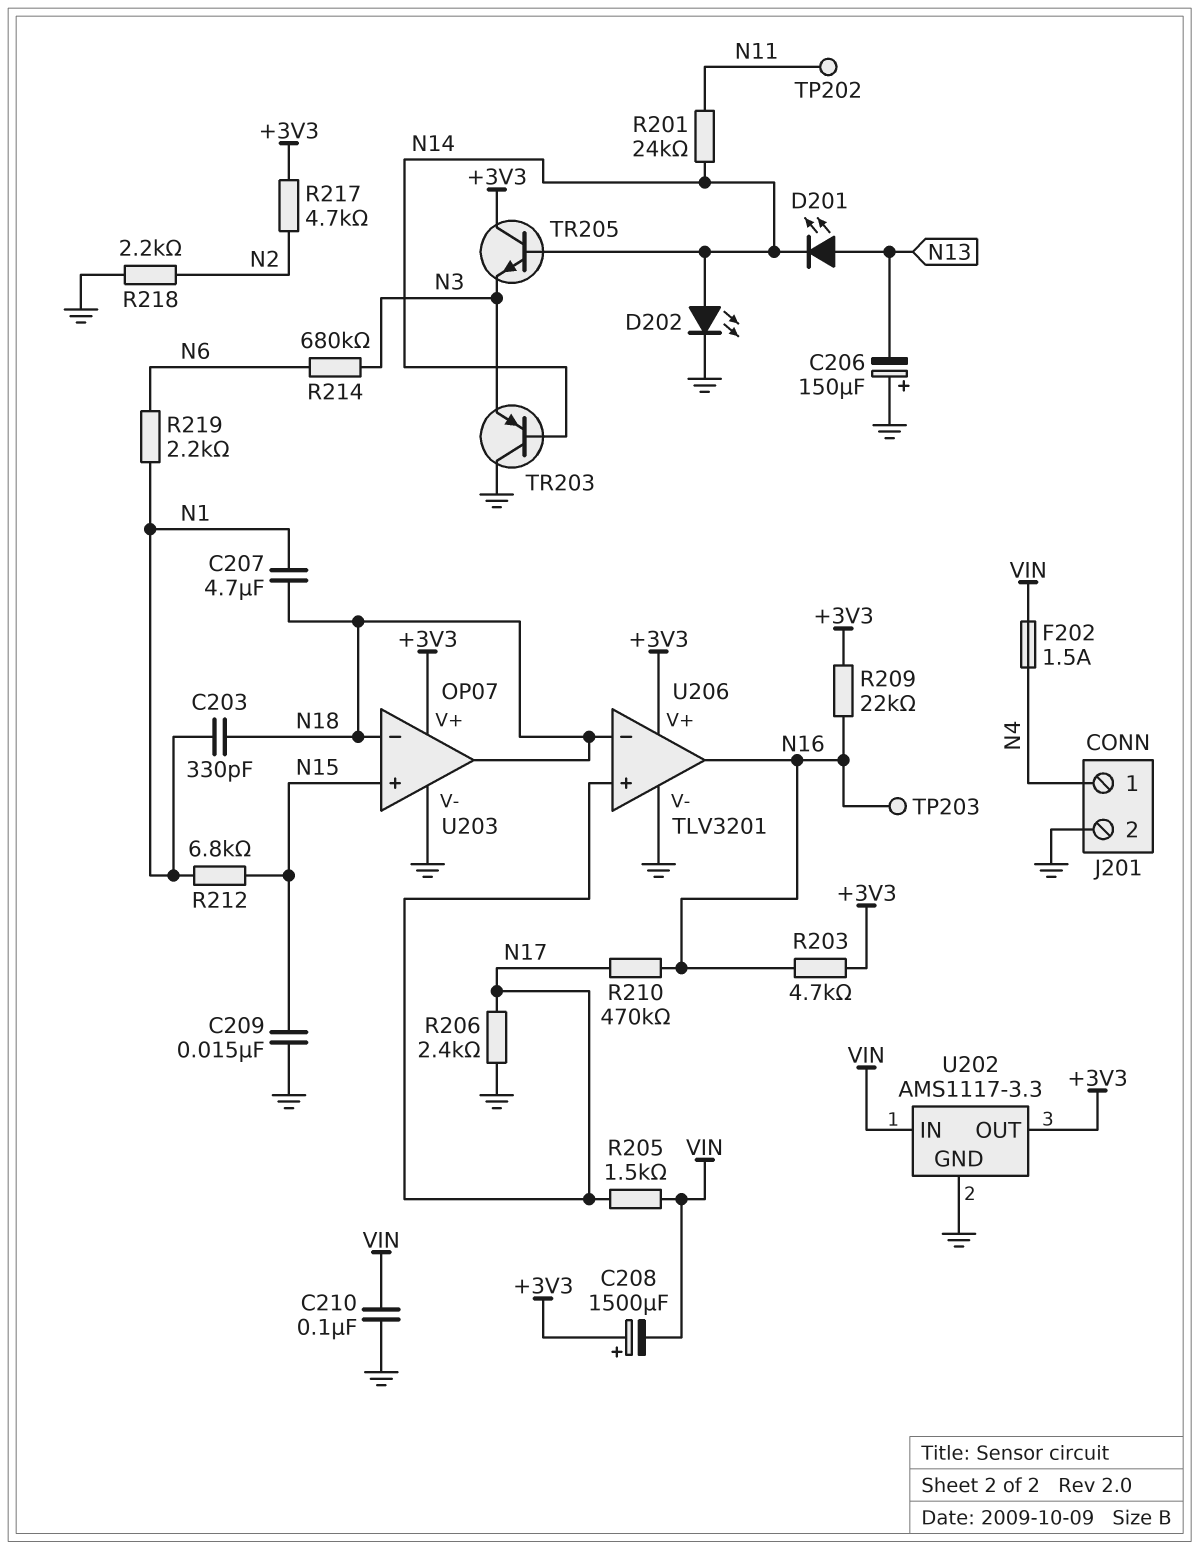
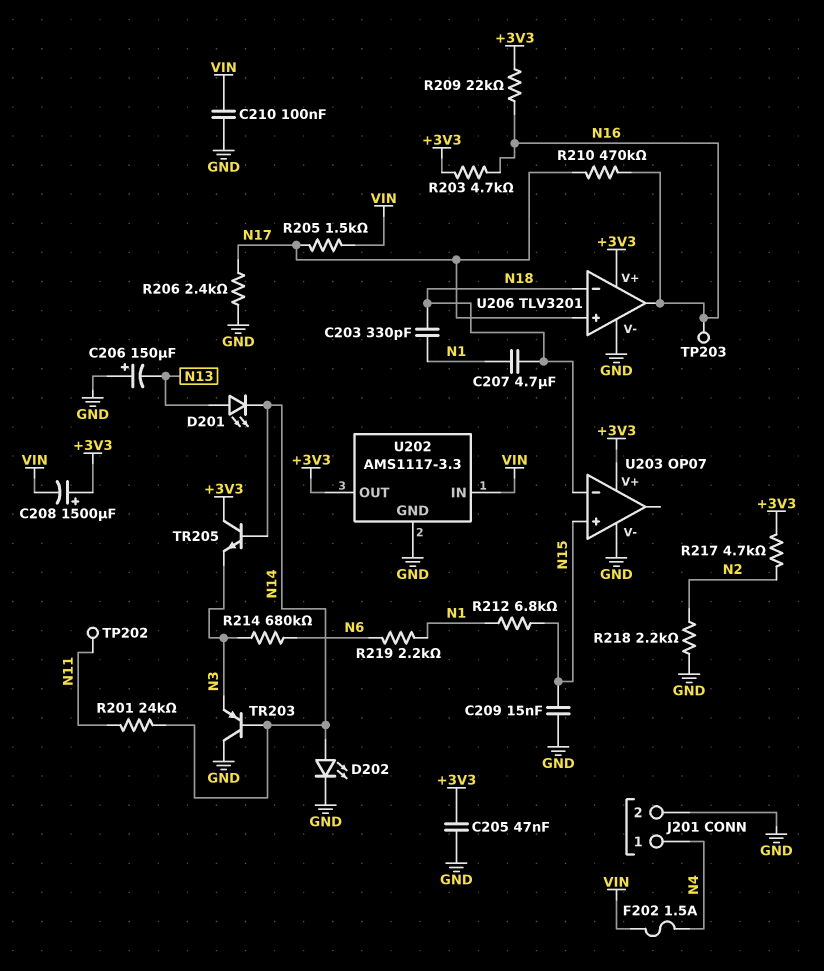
C205: none -> 47nF (+3V3, GND)
U203 pin out: N18 -> none

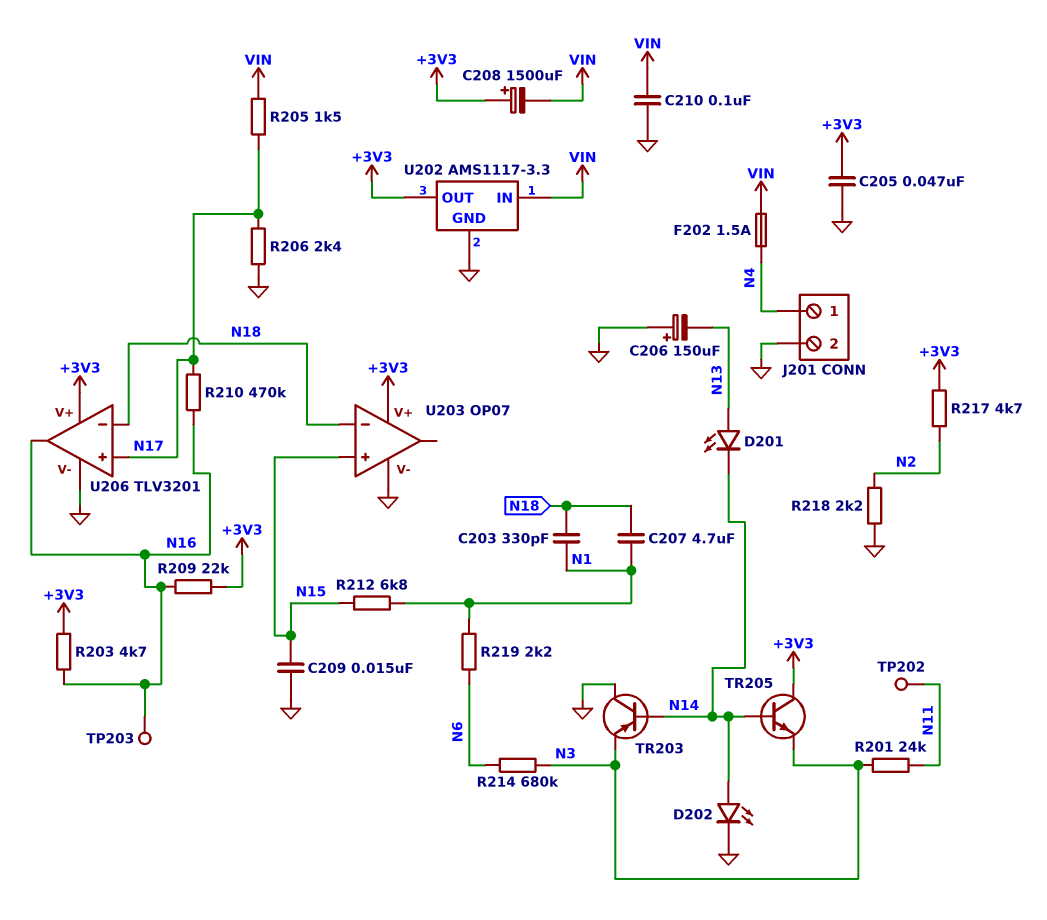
R201: 24k (N11, N14) -> 24k (N3, N11)

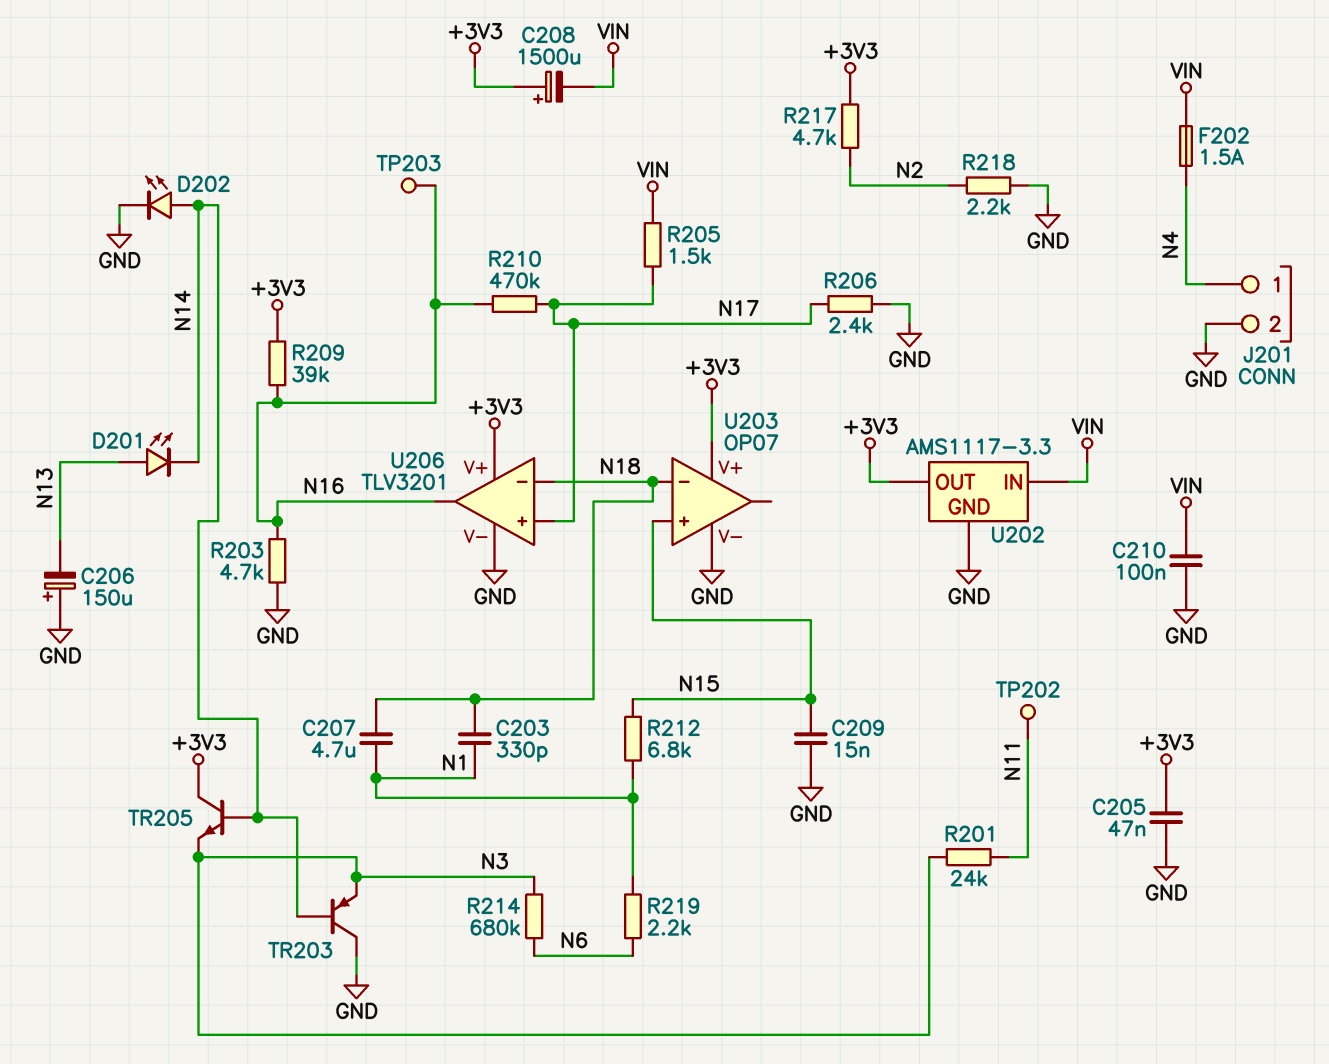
R203: 4.7k (+3V3, N16) -> 4.7k (GND, N16)
R209: 22k (+3V3, N16) -> 39k (+3V3, N16)

